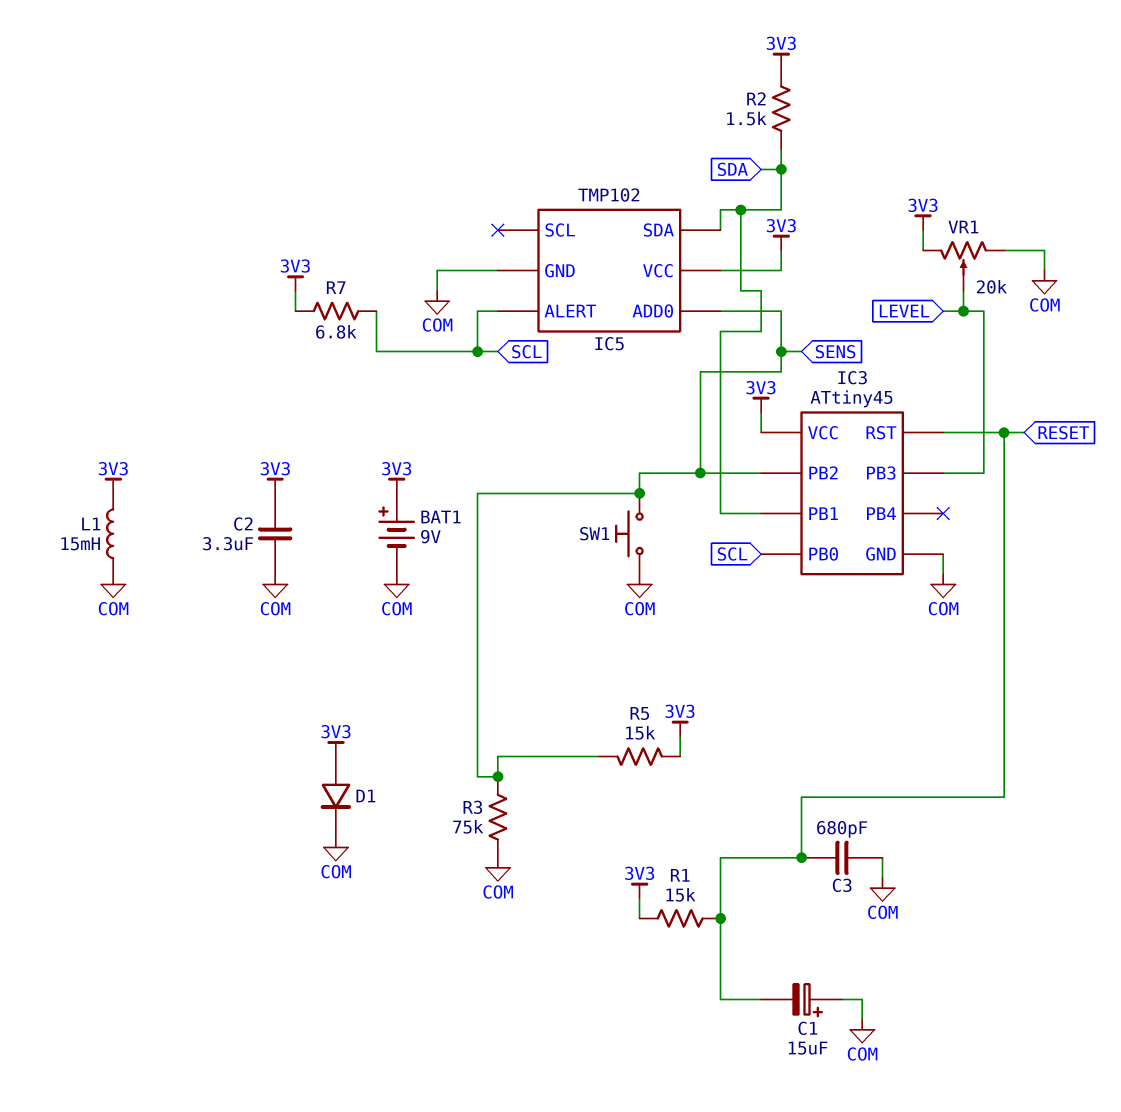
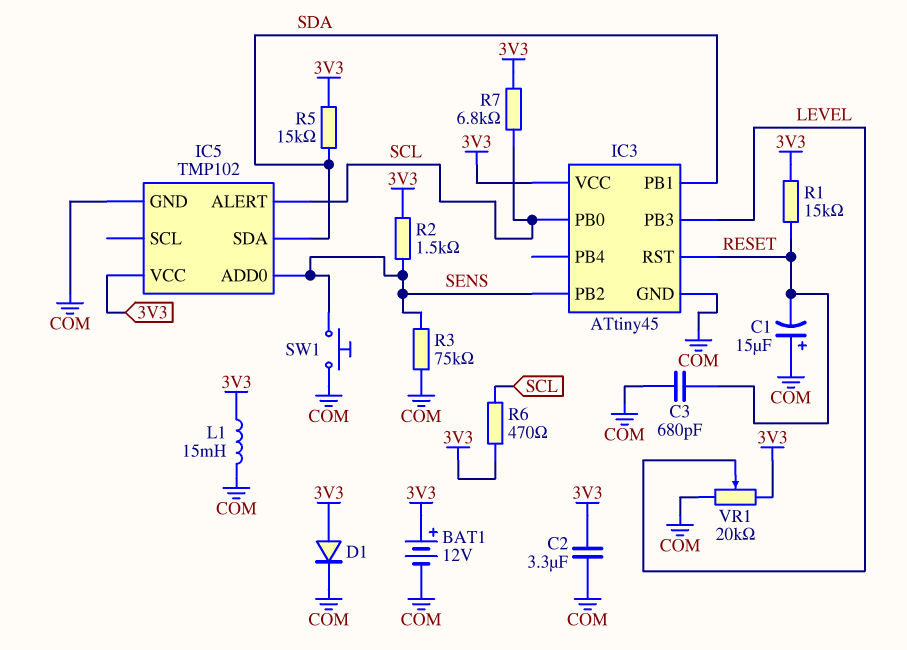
BAT1: 9V (plus 3V3, minus COM) -> 12V (plus 3V3, minus COM)
R2: 1.5k (3V3, SDA) -> 1.5k (3V3, SENS)
R5: 15k (3V3, SENS) -> 15k (3V3, SDA)
R6: none -> 470 (3V3, SCL)

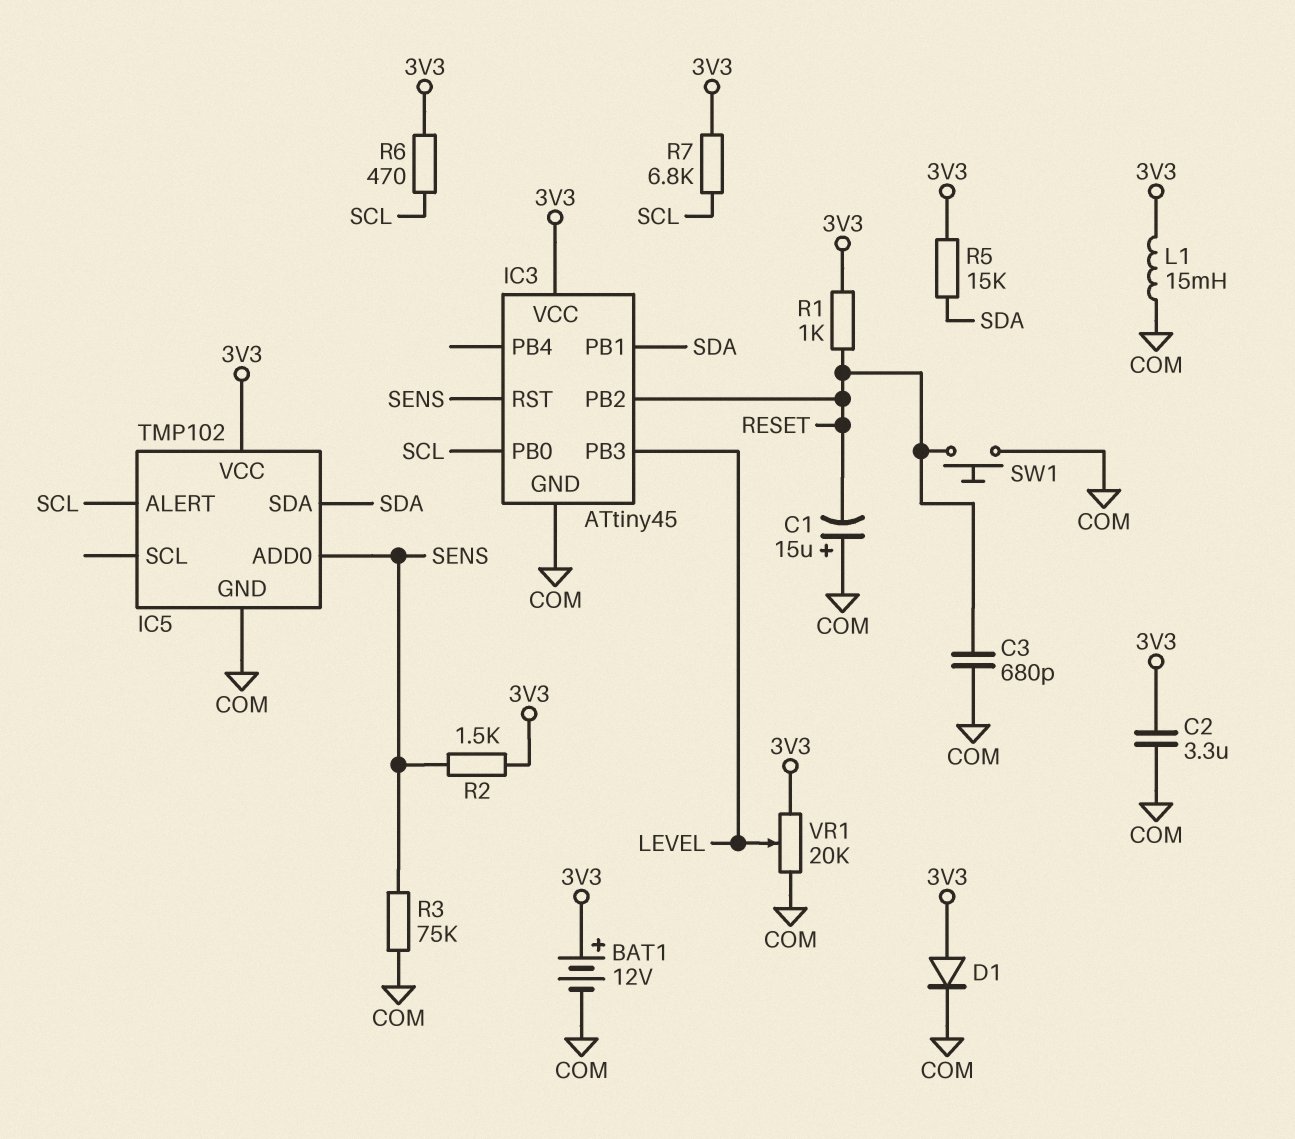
IC3 pin PB2: SENS -> RESET
IC3 pin RST: RESET -> SENS
R1: 15k (3V3, RESET) -> 1k (3V3, RESET)
SW1: button (COM, SENS) -> button (COM, RESET)

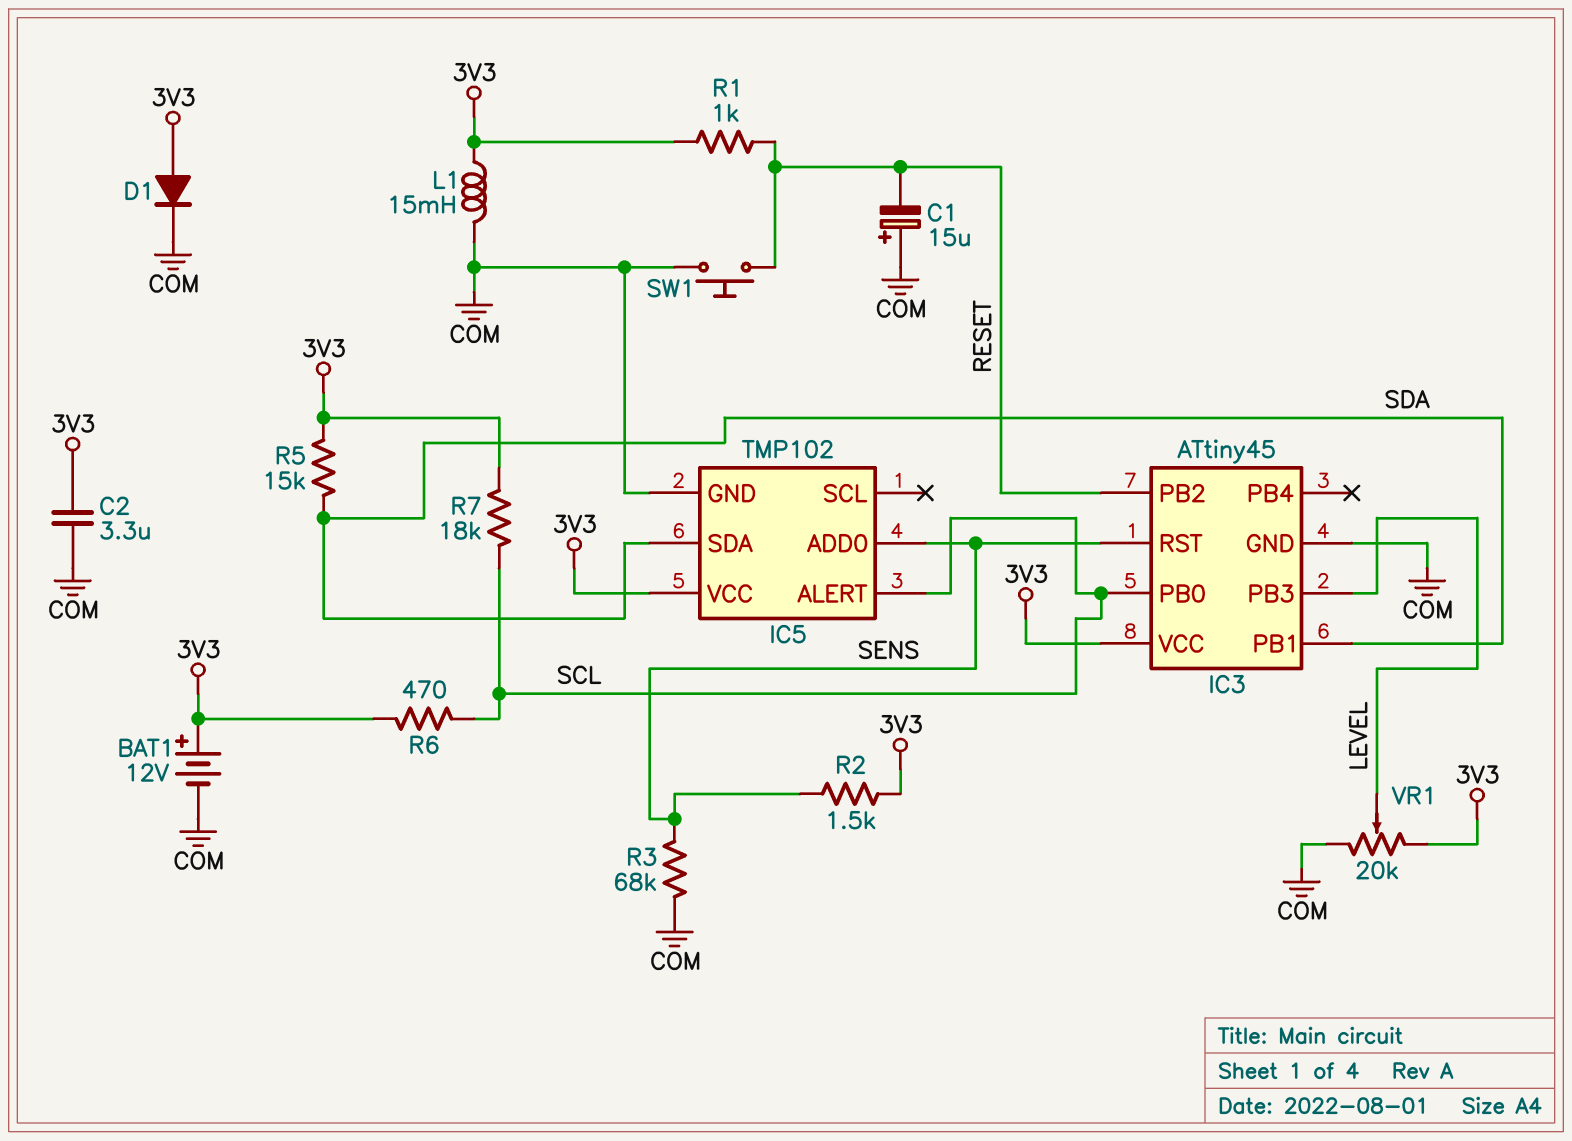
C3: 680pF (COM, RESET) -> none
R3: 75k (COM, SENS) -> 68k (COM, SENS)
R7: 6.8k (3V3, SCL) -> 18k (3V3, SCL)

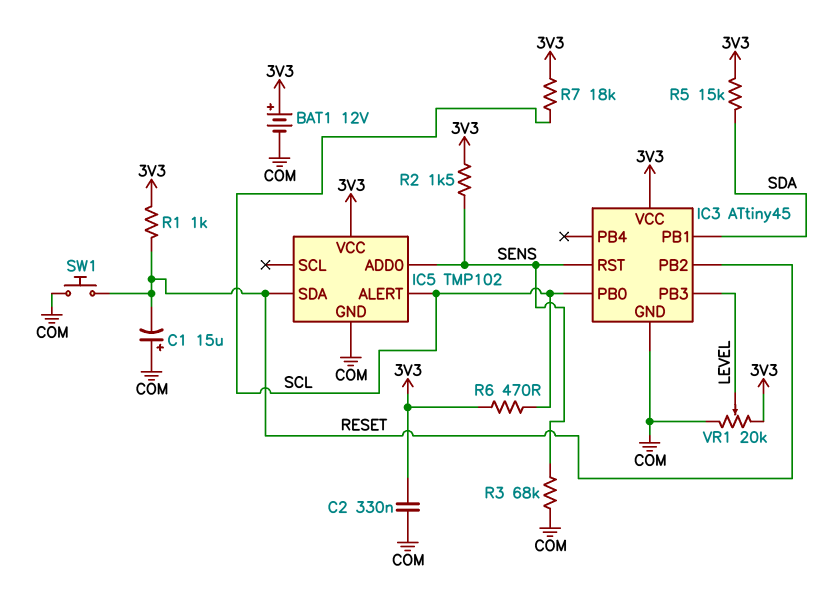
C2: 3.3uF (3V3, COM) -> 330nF (3V3, COM)
D1: diode (A 3V3, K COM) -> none
IC5 pin SDA: SDA -> RESET
L1: 15mH (3V3, COM) -> none

